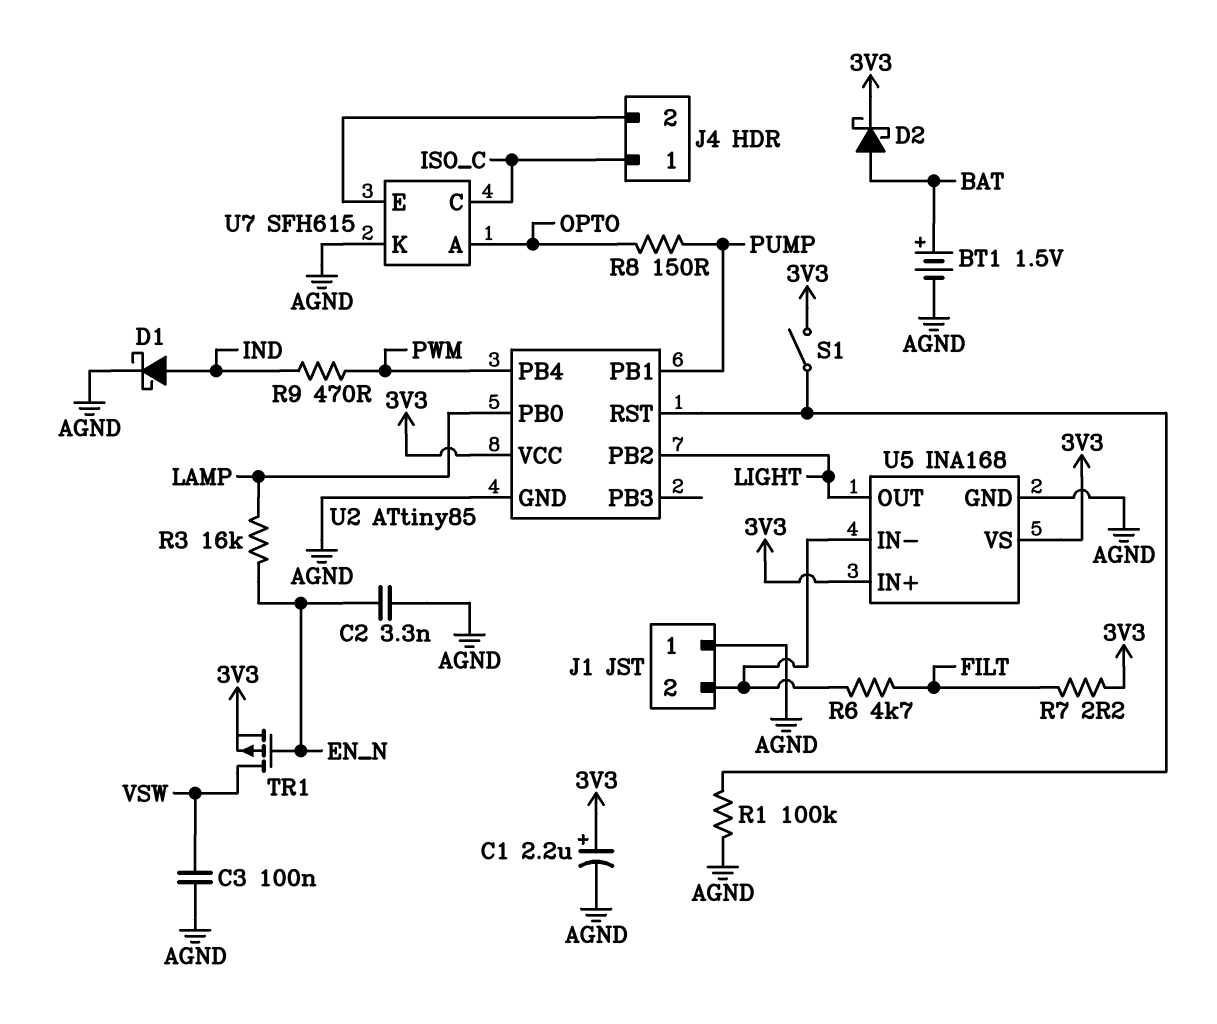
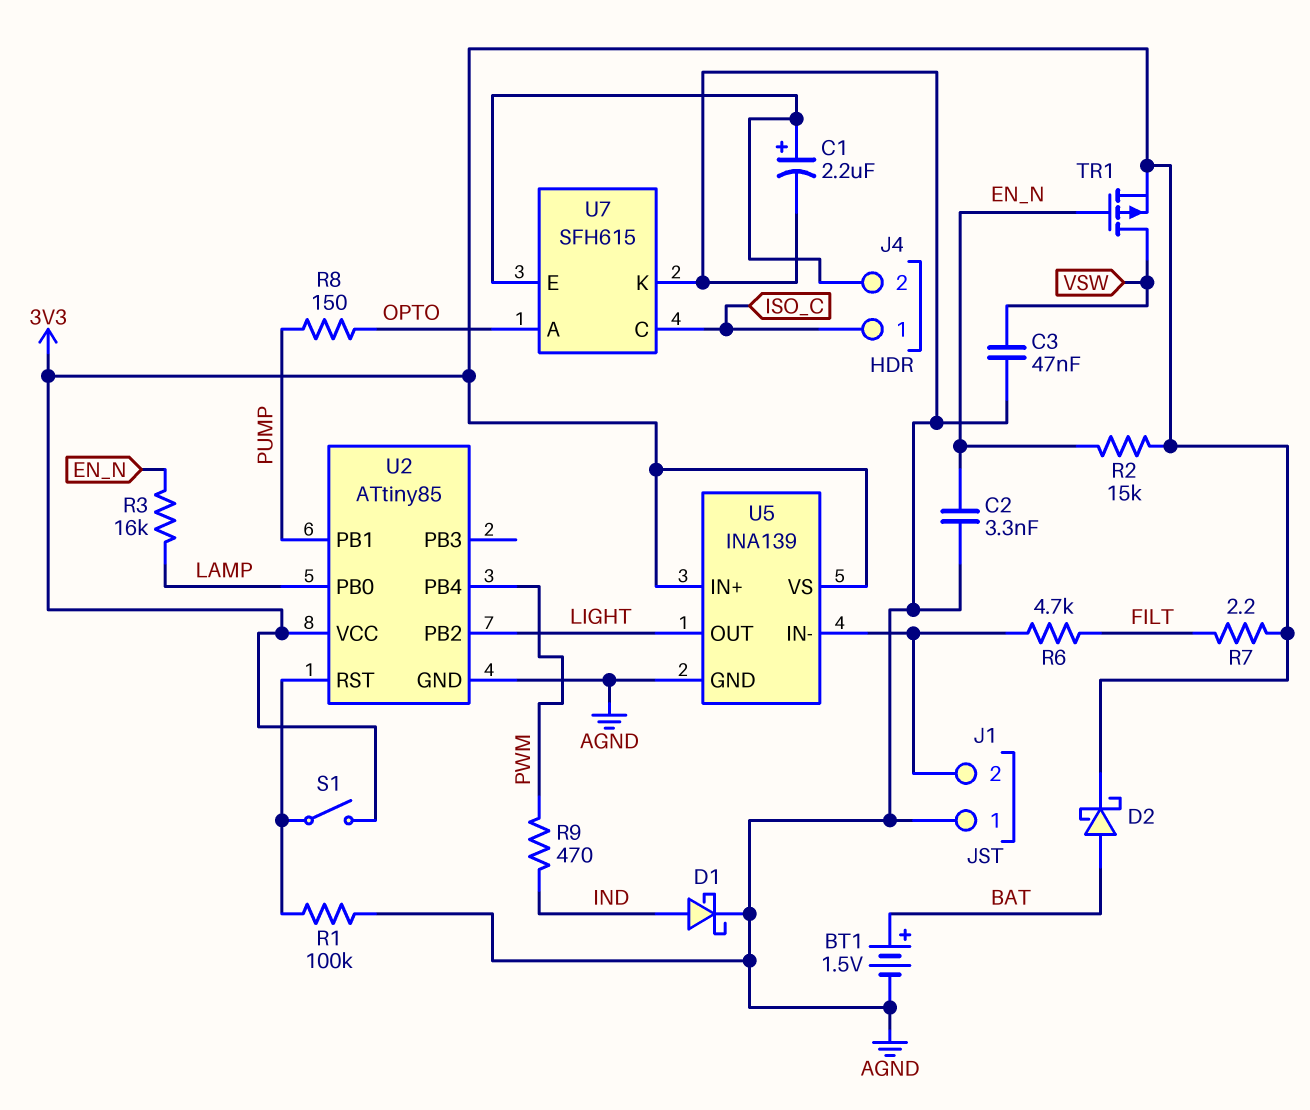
C1: 2.2uF (plus 3V3, minus AGND) -> 2.2uF (plus J4/2, minus AGND)
C3: 100nF (AGND, VSW) -> 47nF (AGND, VSW)
R2: none -> 15k (3V3, EN_N)
U5: INA168 -> INA139

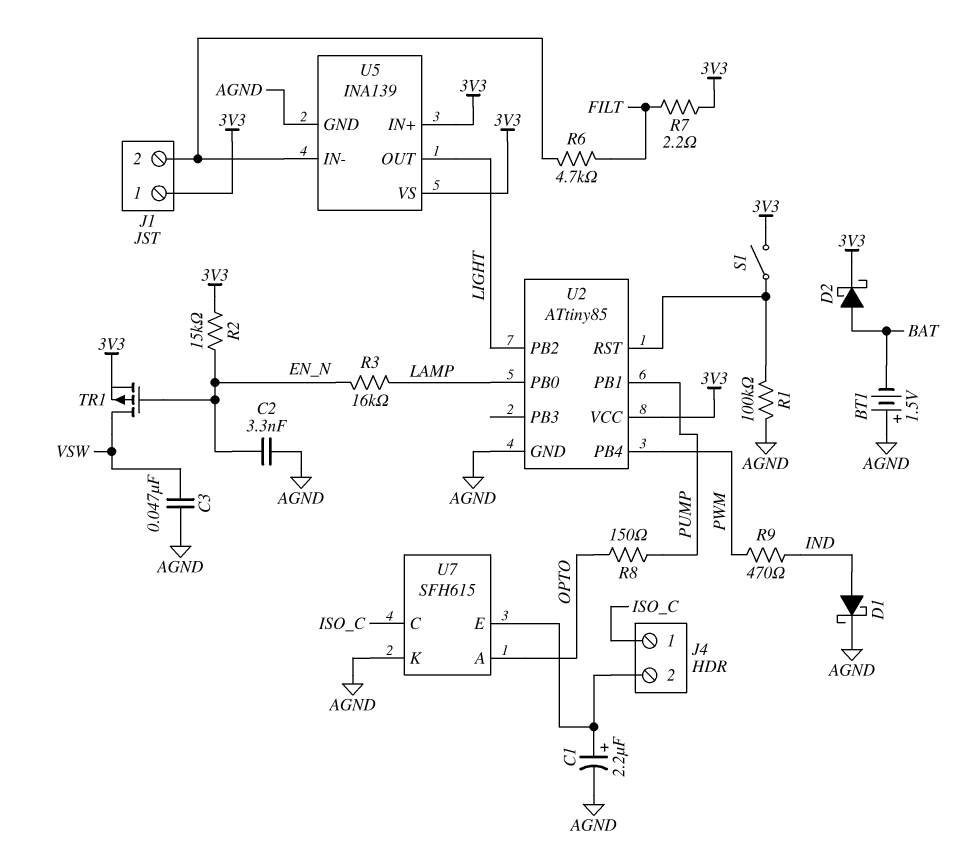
BT1: 1.5V (plus BAT, minus AGND) -> 1.5V (plus AGND, minus BAT)
J1 pin 1: AGND -> 3V3

